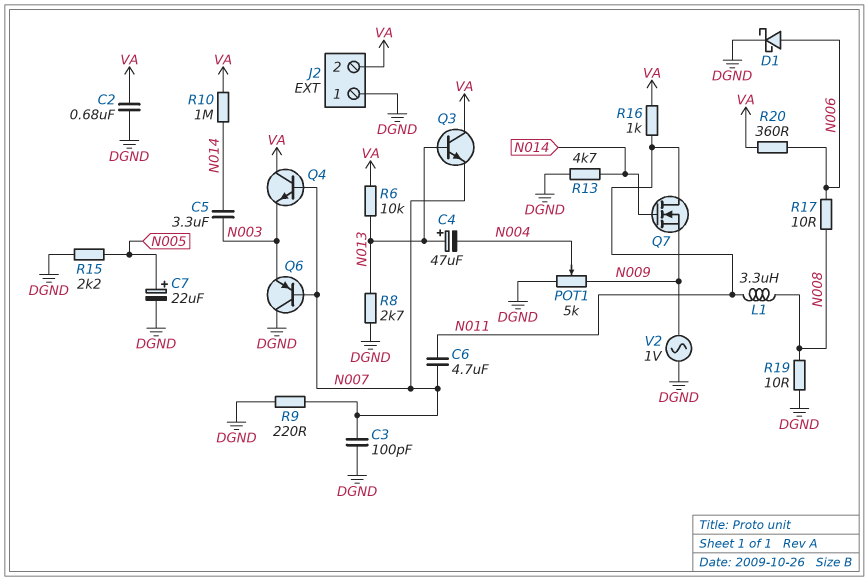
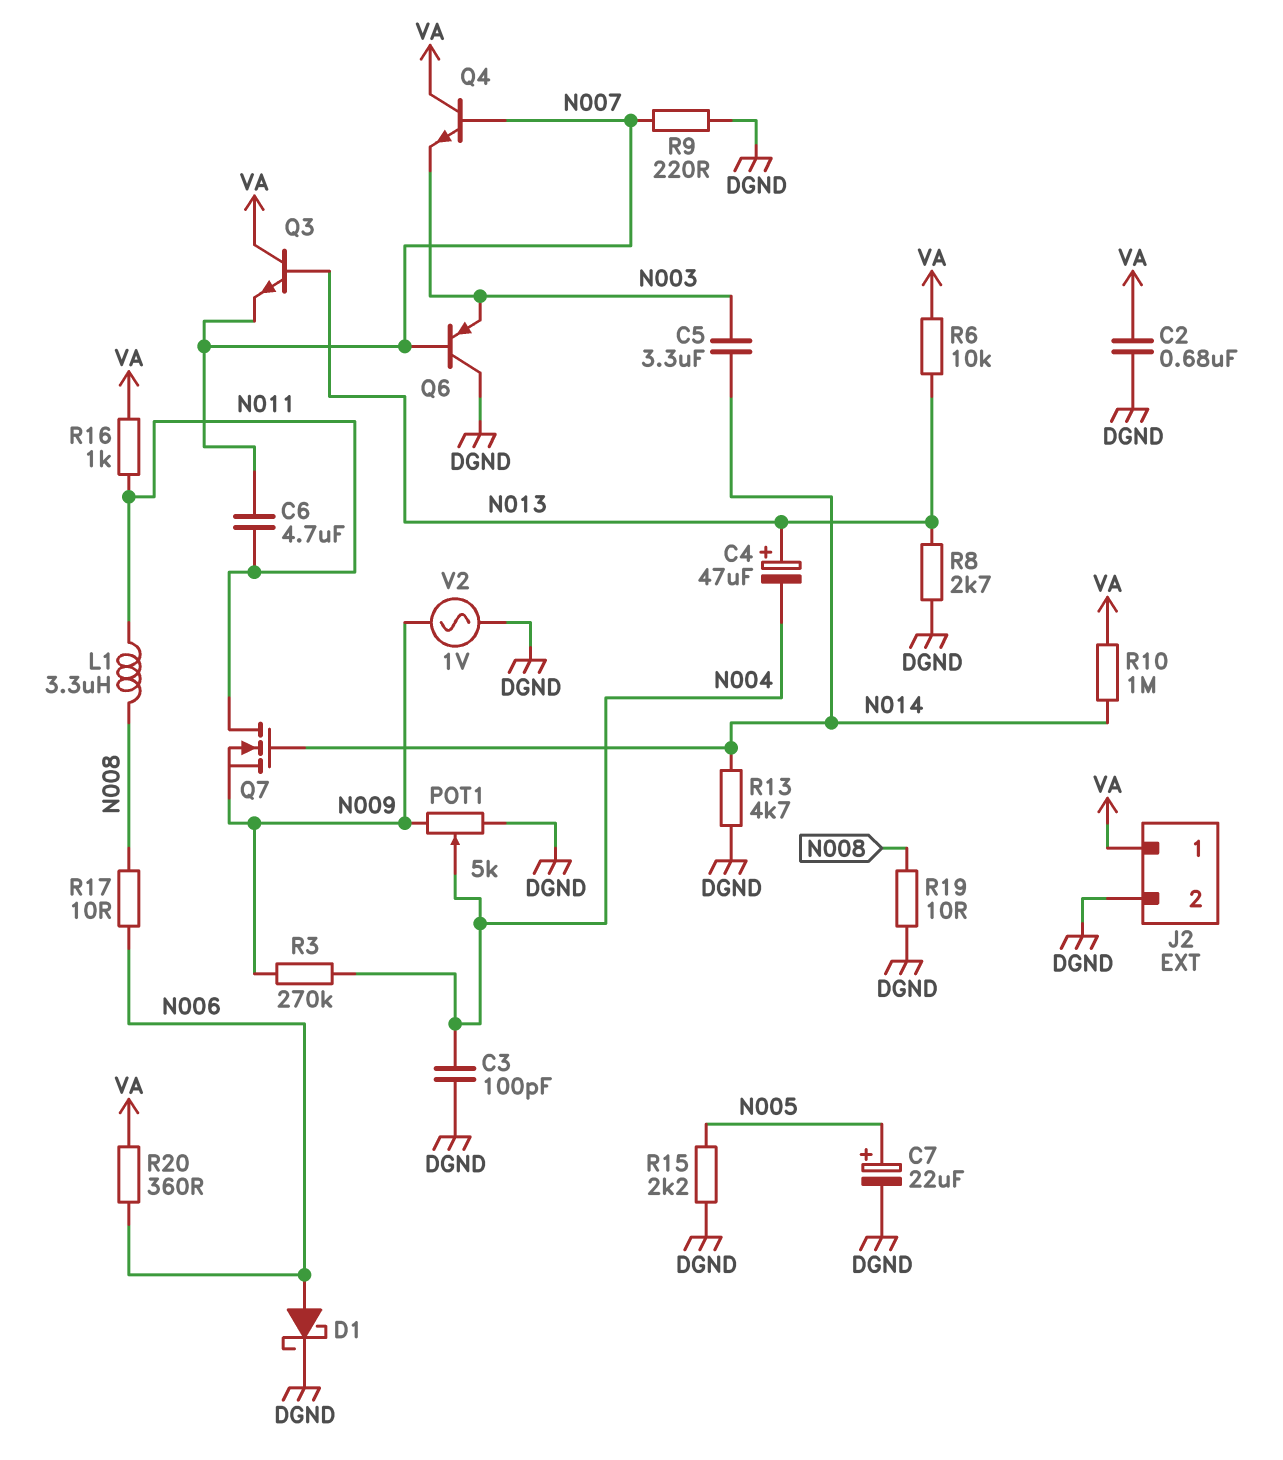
C3: 100pF (DGND, N007) -> 100pF (DGND, N004)
J2 pin 1: DGND -> VA
J2 pin 2: VA -> DGND
R3: none -> 270k (N004, N009)

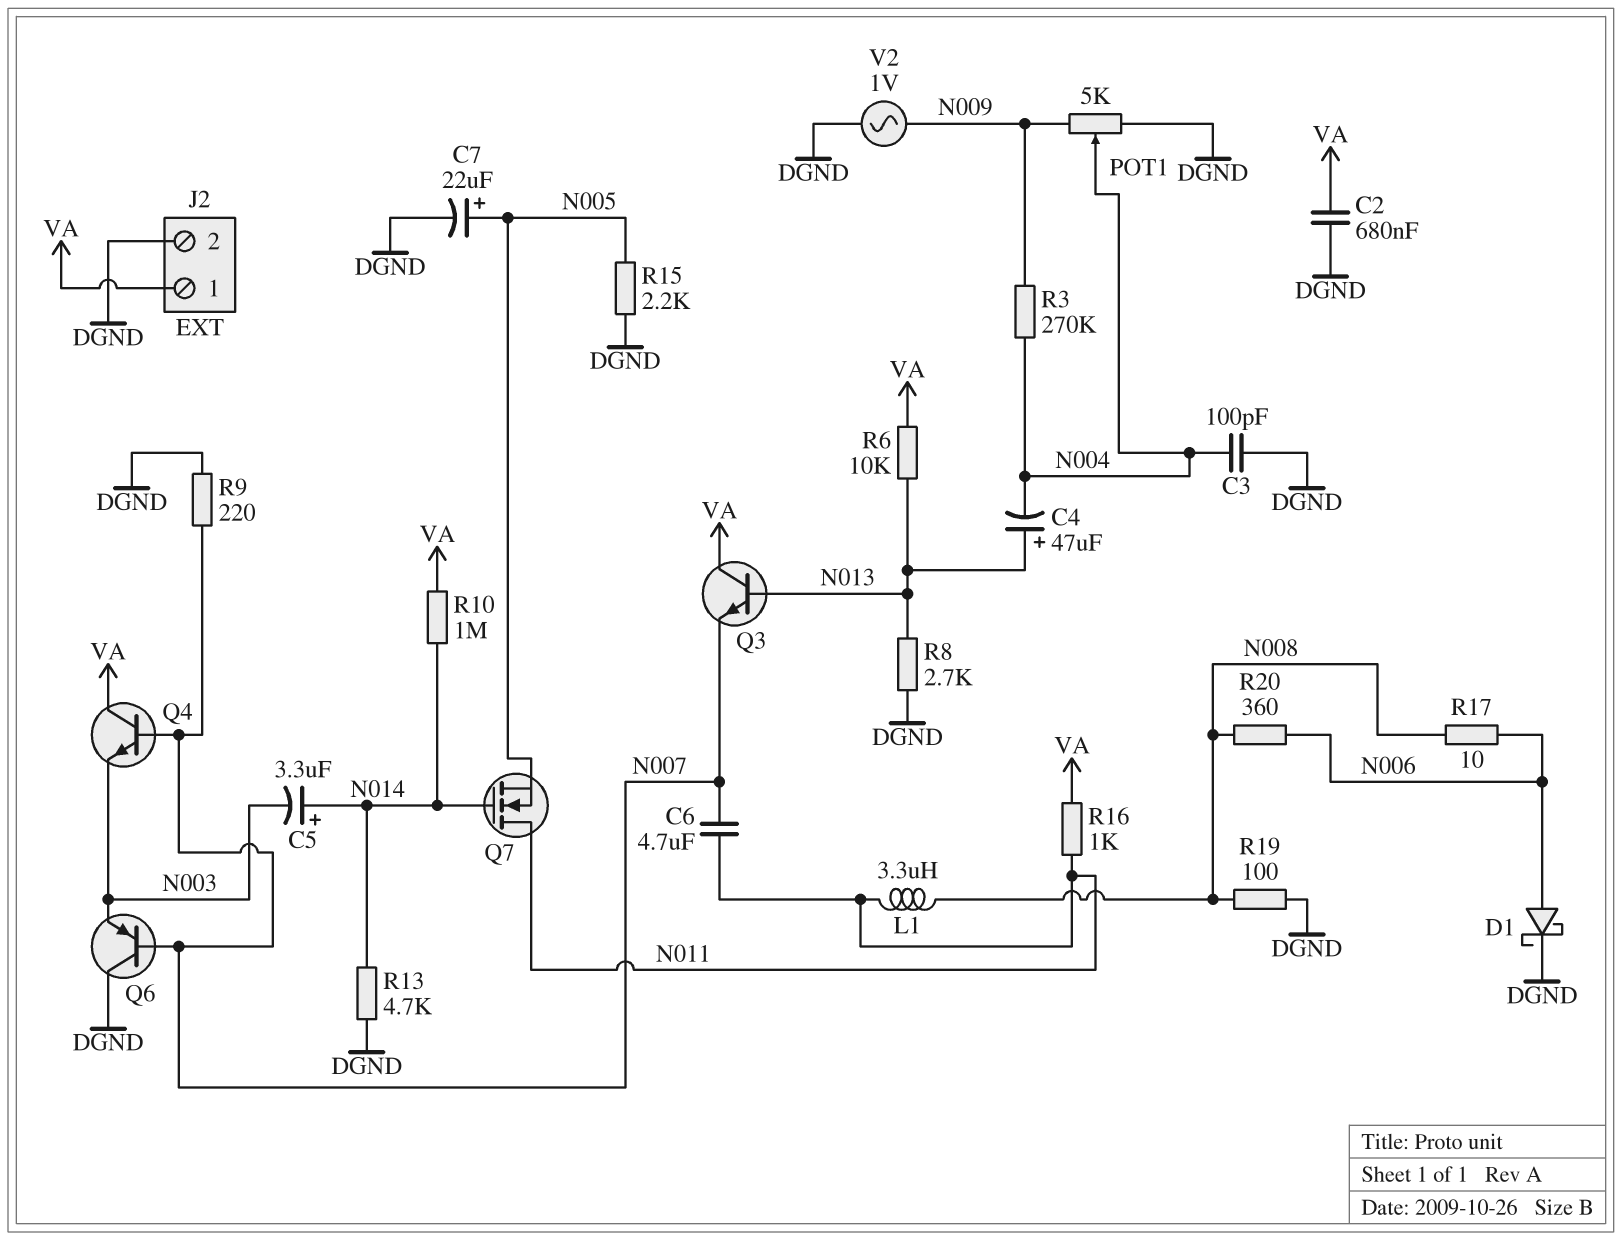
C5: 3.3uF (N003, N014) -> 3.3uF (plus N014, minus N003)
Q7: NMOS (G N014, D N011, S N009) -> NMOS (G N014, D N011, S N005)
R19: 10 (DGND, N008) -> 100 (DGND, N008)
R20: 360 (N006, VA) -> 360 (N006, N008)

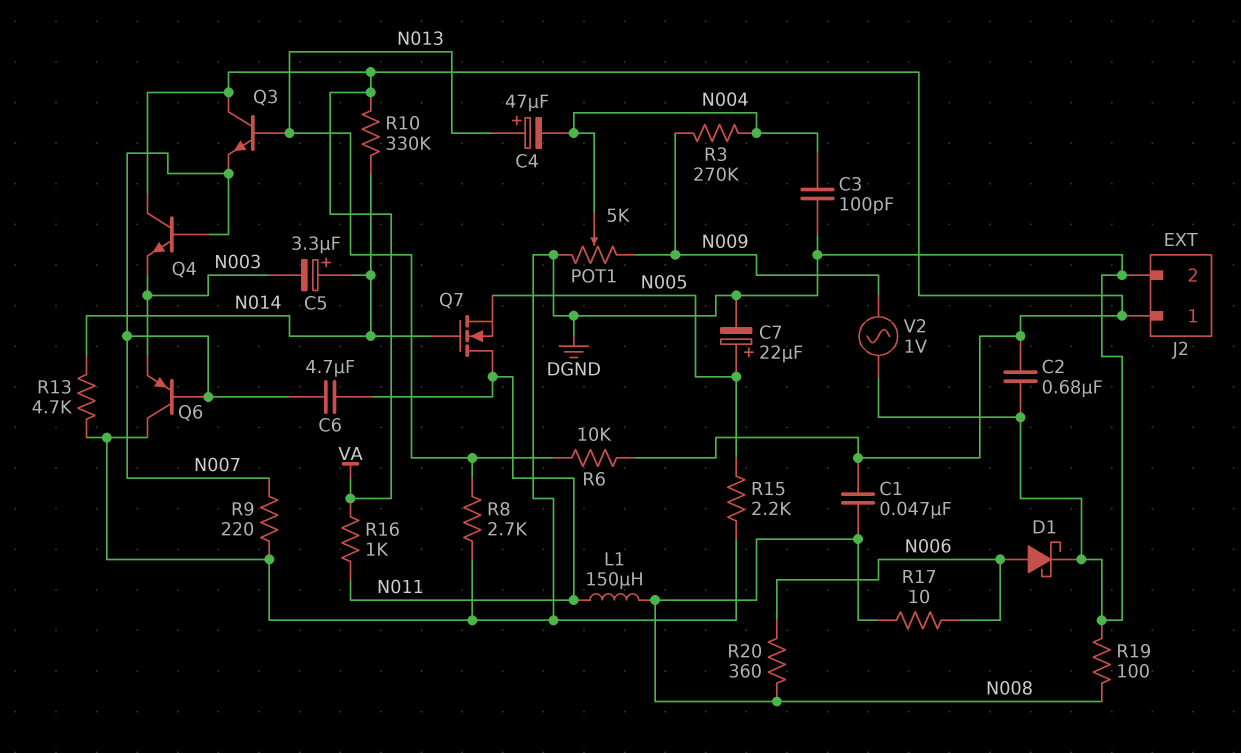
C1: none -> 47nF (N008, VA)
L1: 3.3uH (N008, N011) -> 150uH (N008, N011)
R10: 1M (N014, VA) -> 330k (N014, VA)

